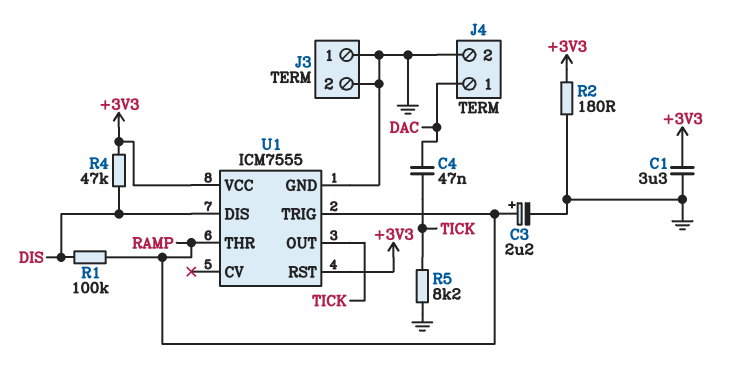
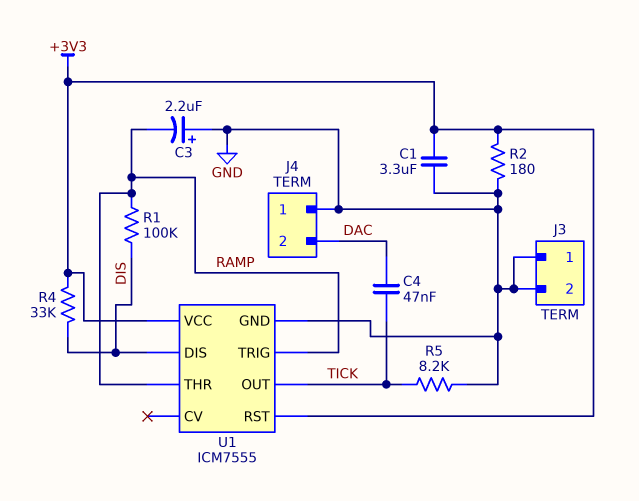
C3: 2.2uF (plus RAMP, minus GND) -> 2.2uF (plus GND, minus RAMP)
J4 pin 1: DAC -> GND
J4 pin 2: GND -> DAC
R4: 47k (+3V3, DIS) -> 33k (+3V3, DIS)

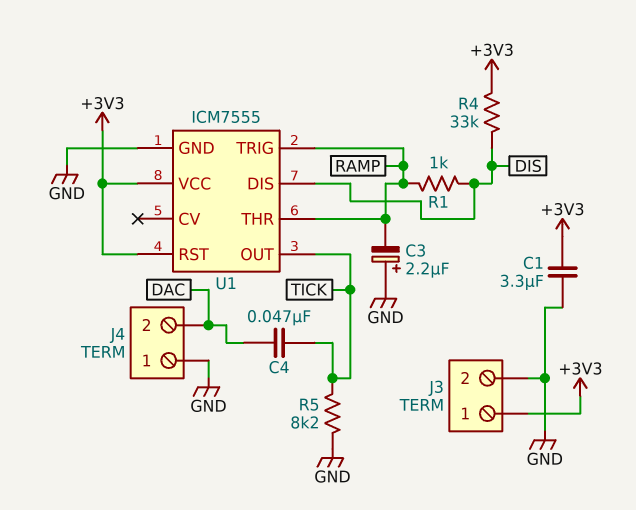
J3 pin 1: GND -> +3V3
R1: 100k (DIS, RAMP) -> 1k (DIS, RAMP)
R2: 180 (+3V3, GND) -> none

